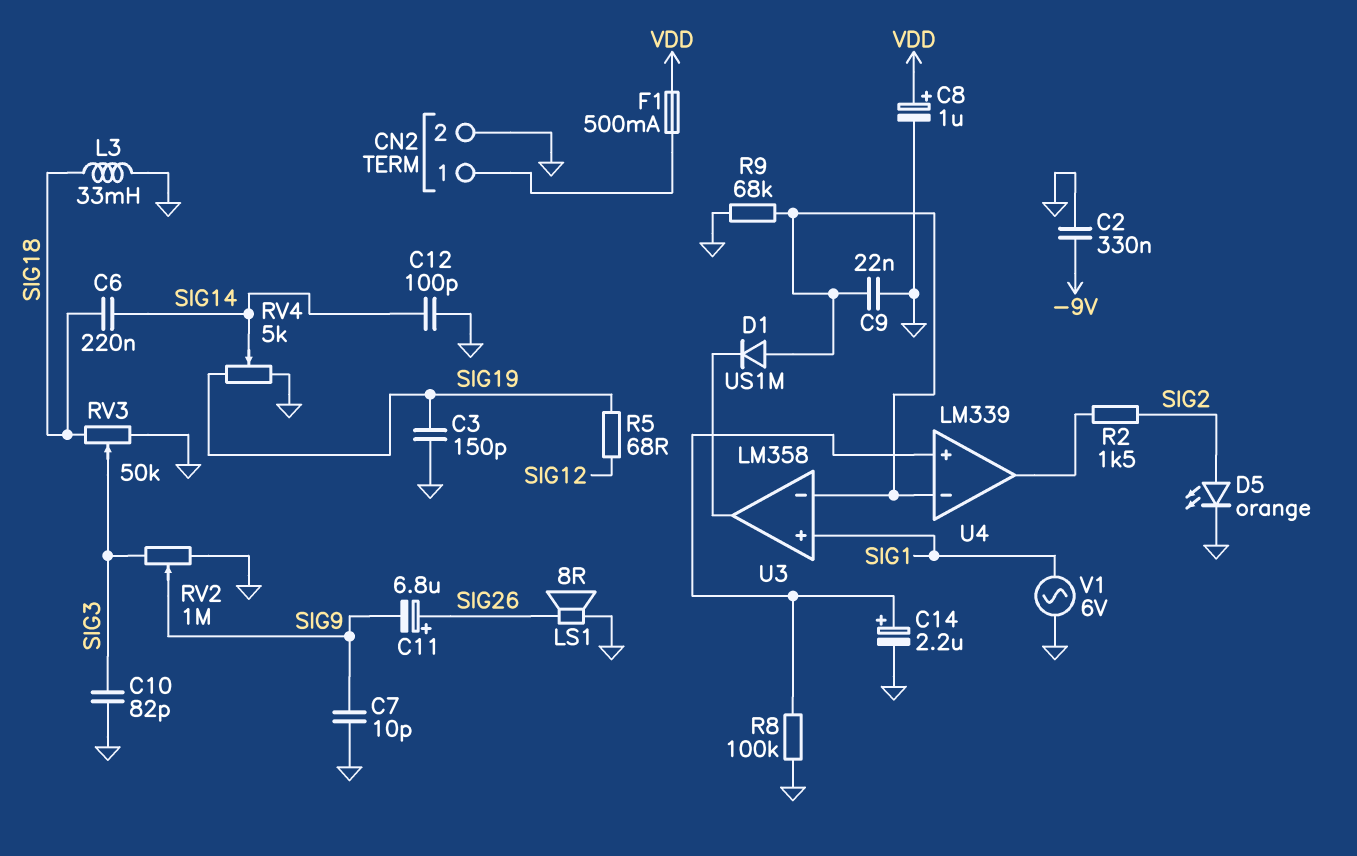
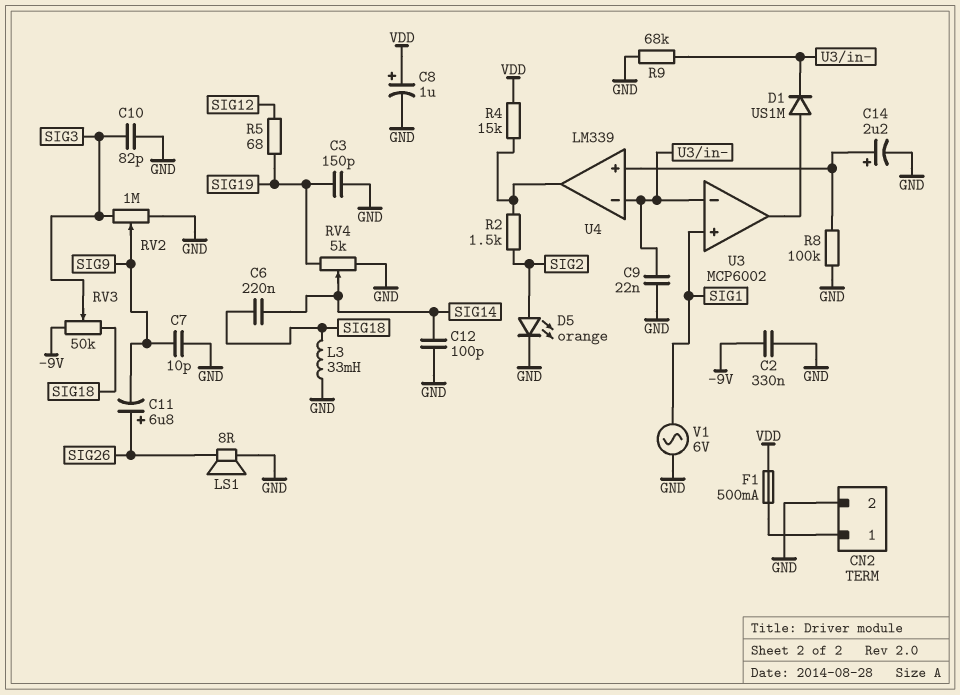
D1: diode US1M (A U3/in-, K U3/out) -> diode US1M (A U3/out, K U3/in-)
R4: none -> 15k (U4/out, VDD)
RV3: 50k (GND, SIG18, wiper SIG3) -> 50k (-9V, SIG18, wiper SIG3)
U3: LM358 -> MCP6002

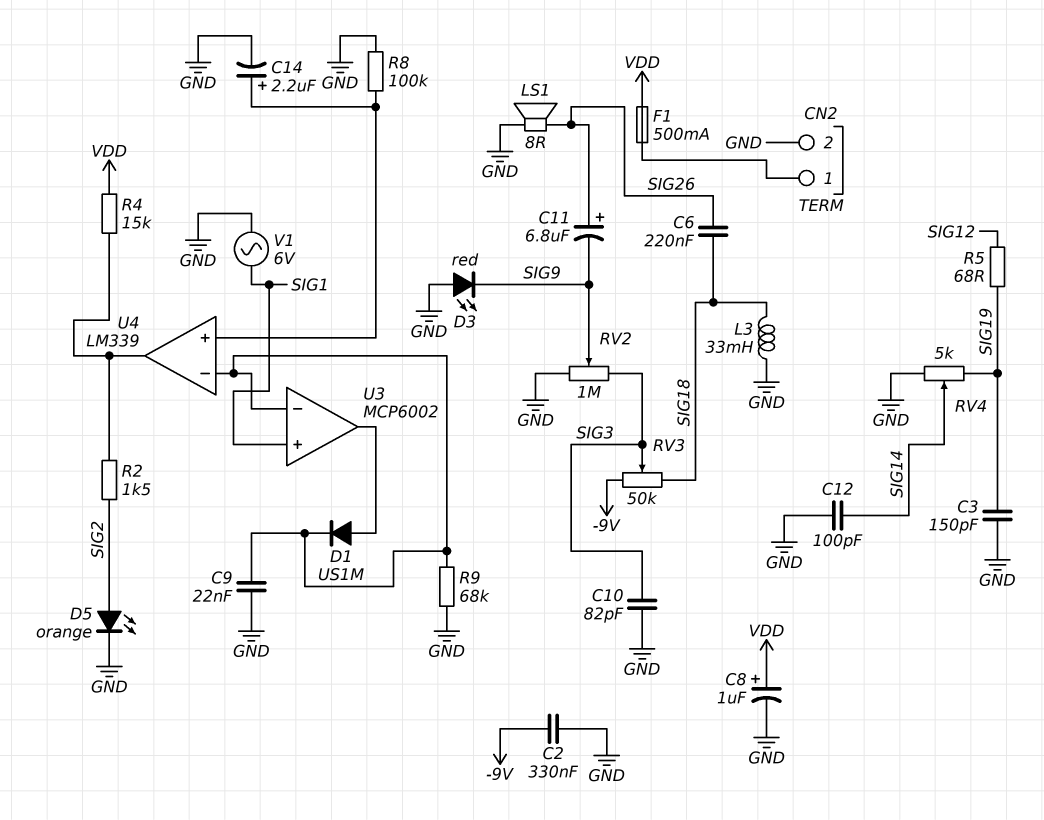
C6: 220nF (SIG14, SIG18) -> 220nF (SIG18, SIG26)
C7: 10pF (GND, SIG9) -> none
D3: none -> LED red (A GND, K SIG9)

